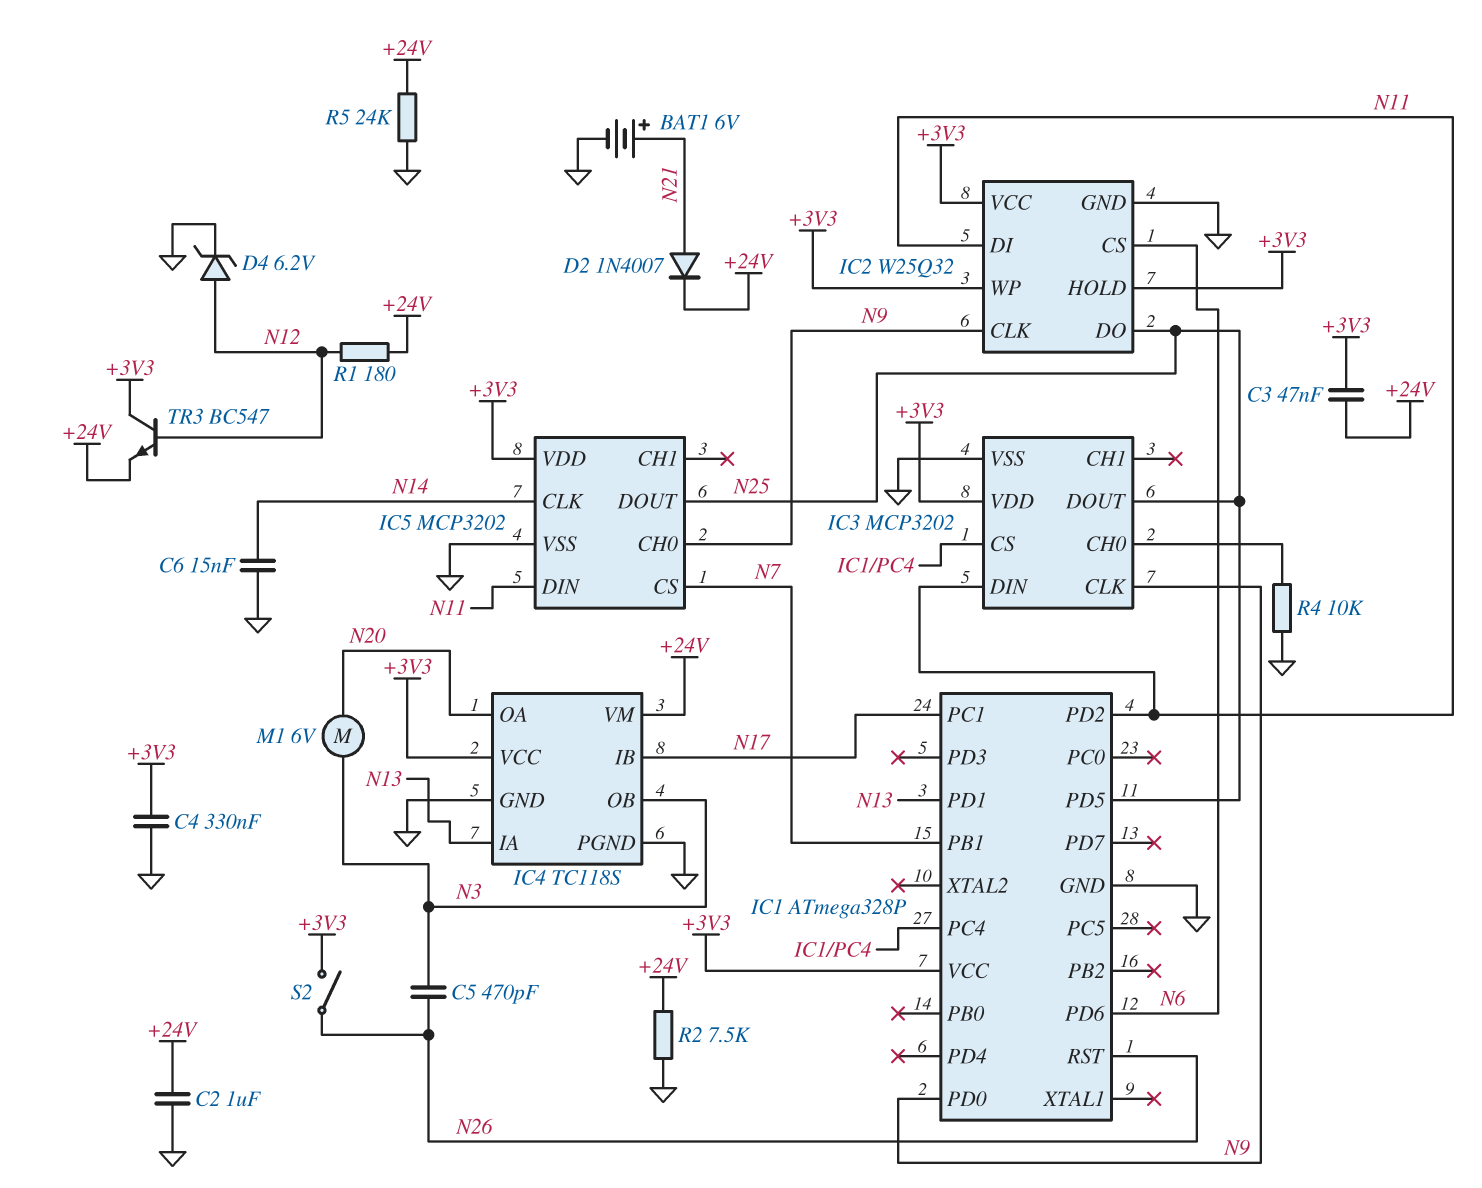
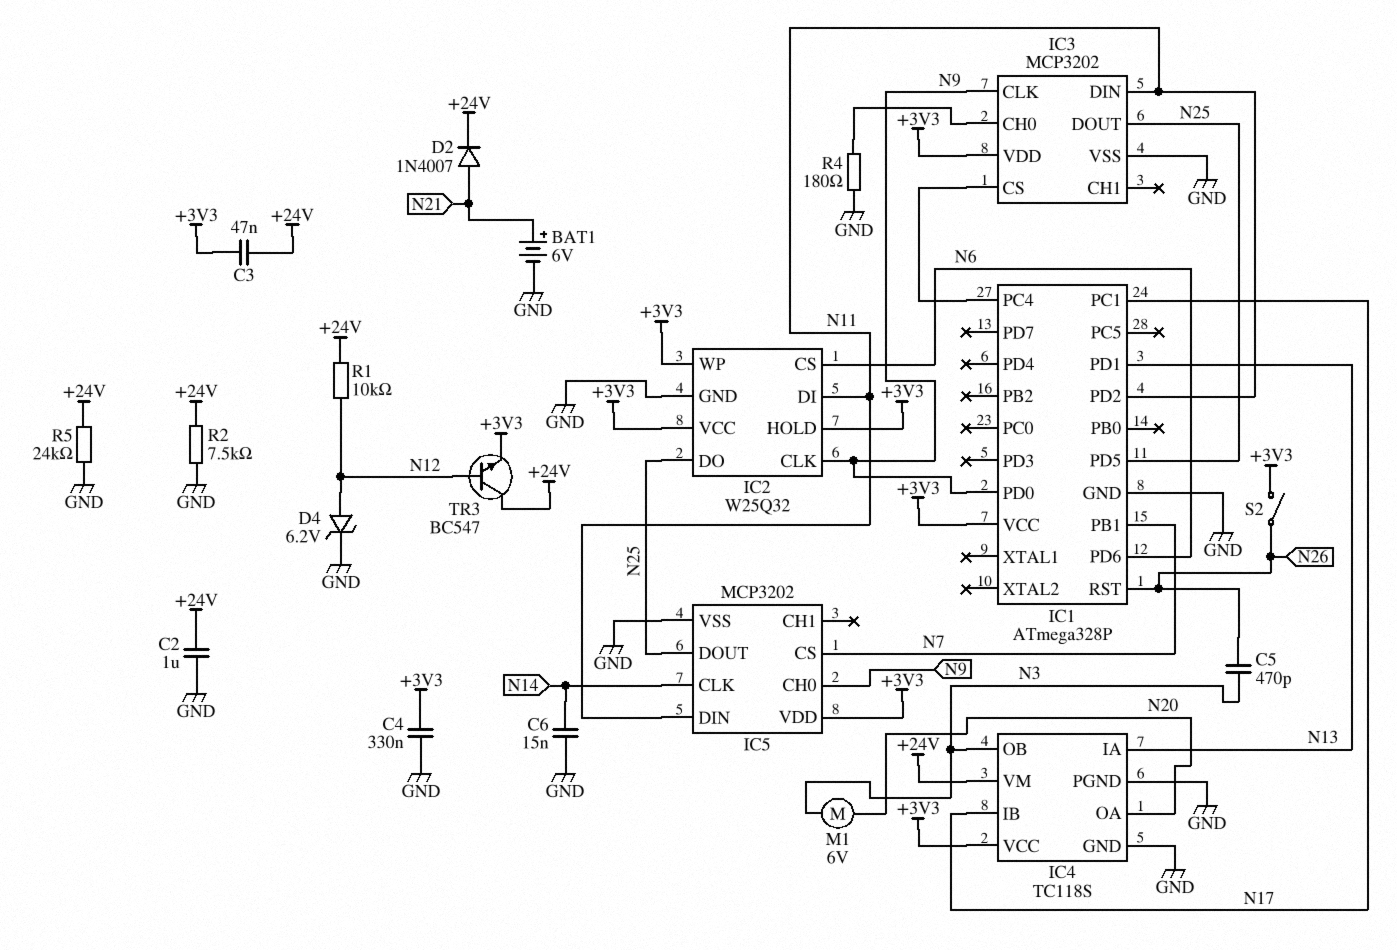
R1: 180 (+24V, N12) -> 10k (+24V, N12)
R4: 10k (GND, IC3/CH0) -> 180 (GND, IC3/CH0)
TR3: NPN BC547 (B N12, C +3V3, E +24V) -> NPN BC547 (B N12, C +24V, E +3V3)

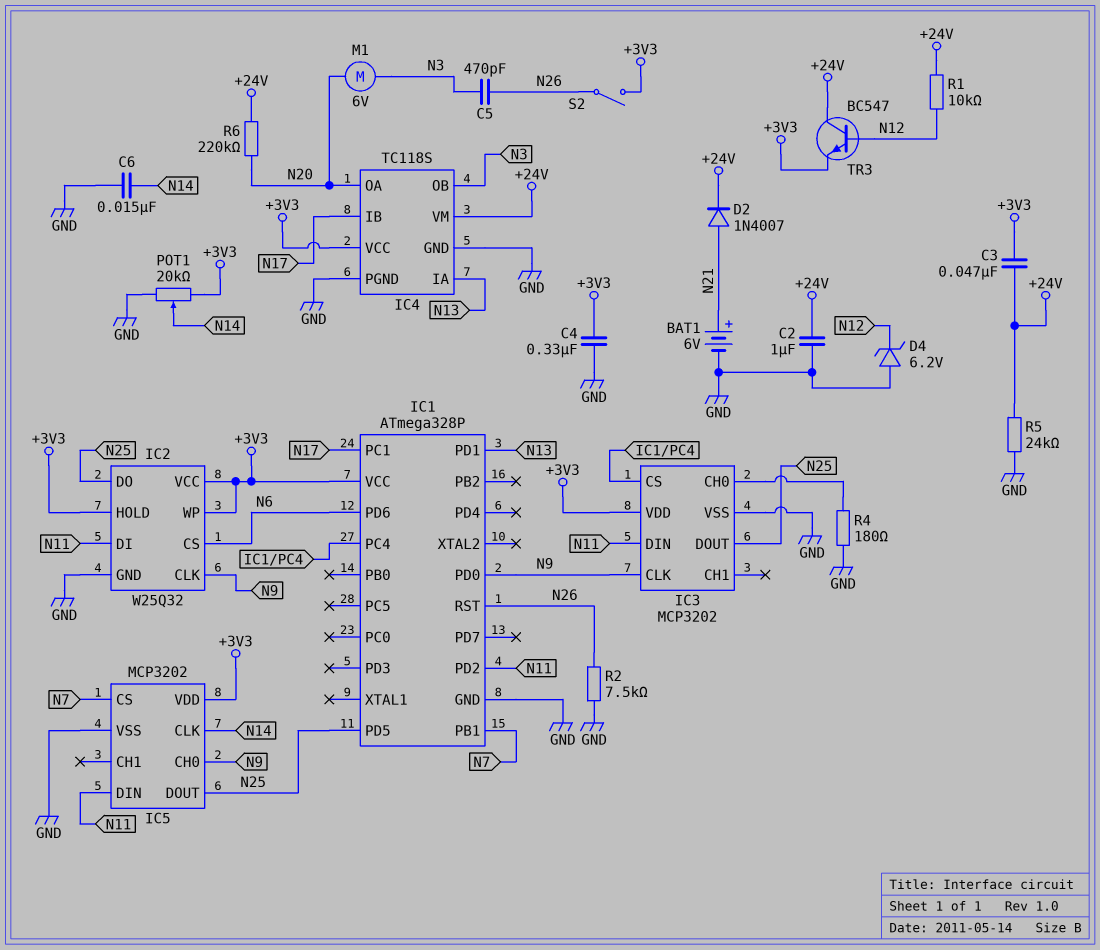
D4: zener 6.2V (A N12, K GND) -> zener 6.2V (A GND, K N12)
POT1: none -> 20k (+3V3, GND, wiper N14)
R2: 7.5k (+24V, GND) -> 7.5k (GND, N26)
R6: none -> 220k (+24V, N20)

